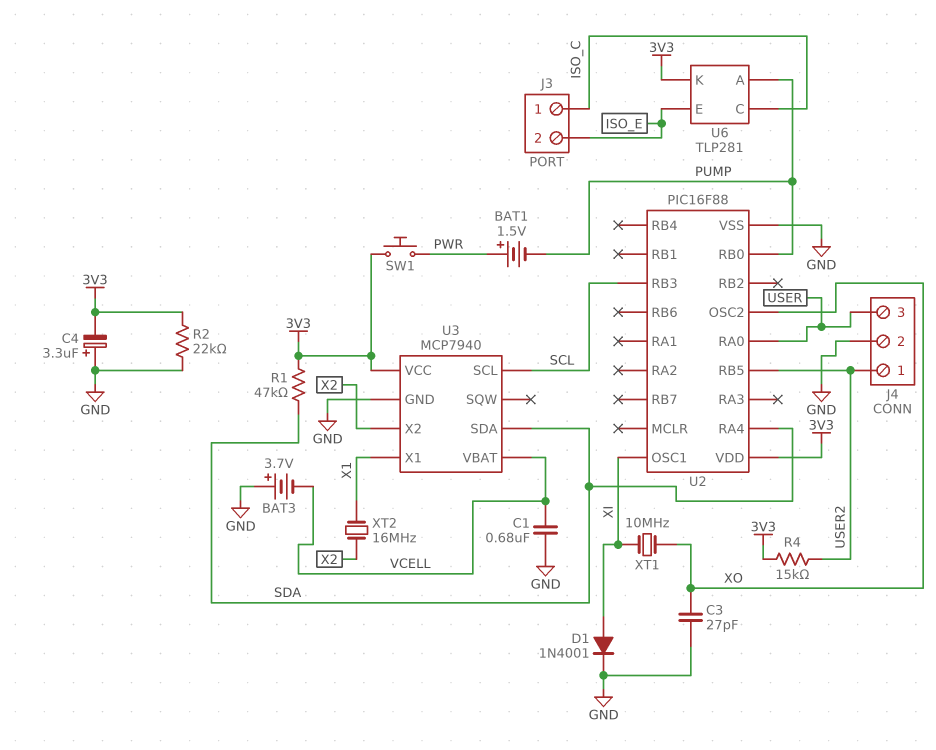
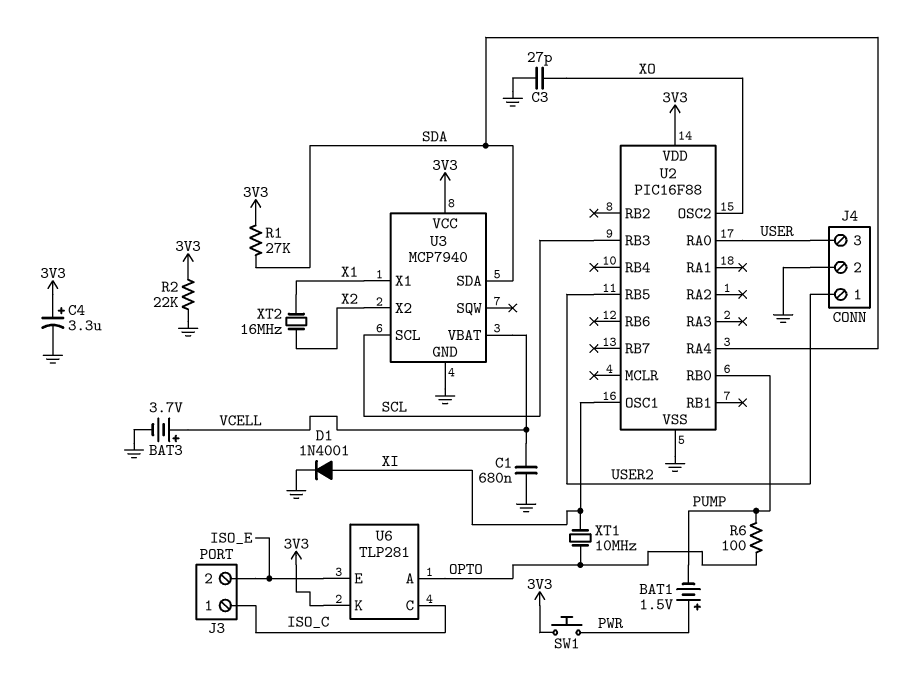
BAT3: 3.7V (plus GND, minus VCELL) -> 3.7V (plus VCELL, minus GND)
C4: 3.3uF (plus GND, minus 3V3) -> 3.3uF (plus 3V3, minus GND)
R1: 47k (3V3, SDA) -> 27k (3V3, SDA)
R4: 15k (3V3, USER2) -> none
R6: none -> 100 (OPTO, PUMP)
U6 pin A: PUMP -> OPTO
XT1: 10MHz (XI, XO) -> 10MHz (OPTO, XI)

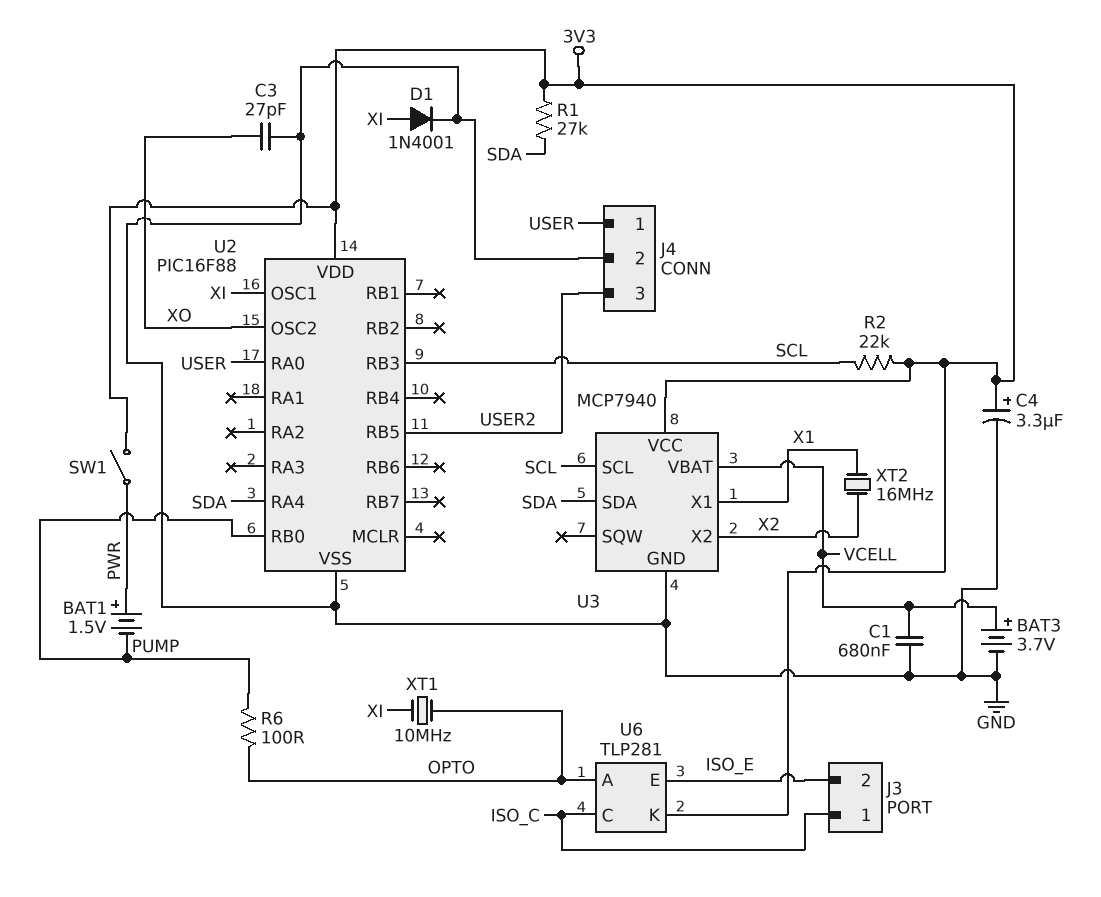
J4 pin 1: USER2 -> USER
J4 pin 3: USER -> USER2
R2: 22k (3V3, GND) -> 22k (3V3, SCL)
SW1: button (3V3, PWR) -> switch (3V3, PWR)

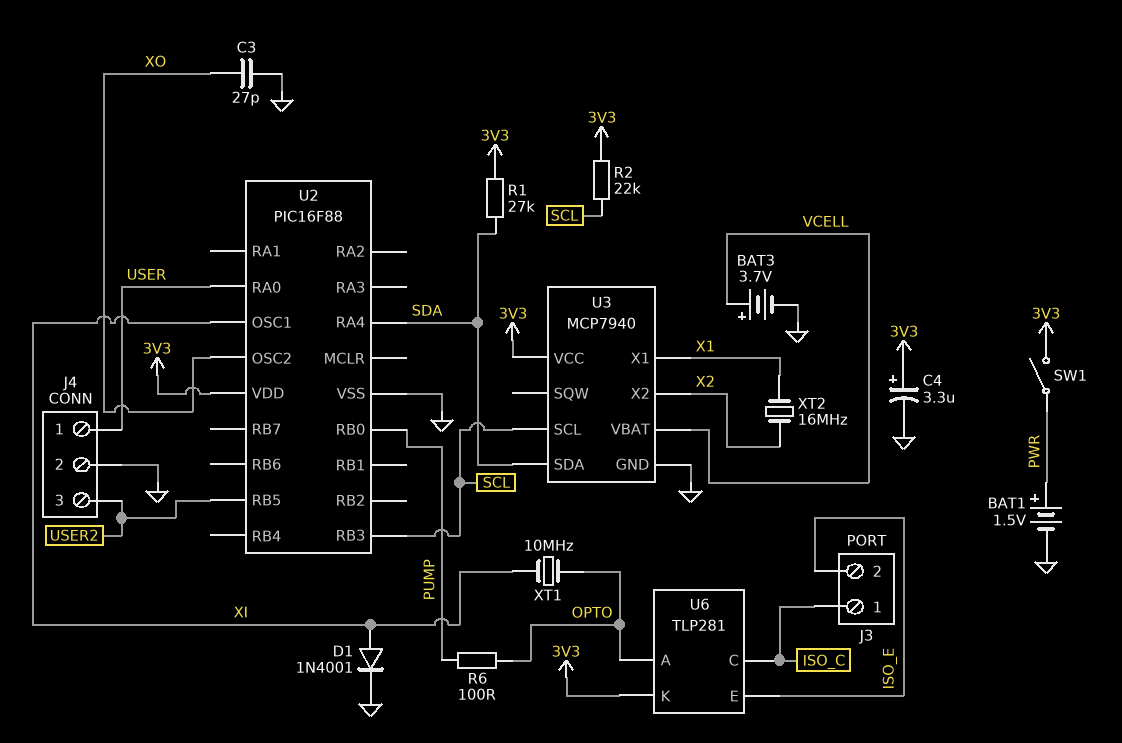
BAT1: 1.5V (plus PWR, minus PUMP) -> 1.5V (plus PWR, minus GND)
C1: 680nF (GND, VCELL) -> none

